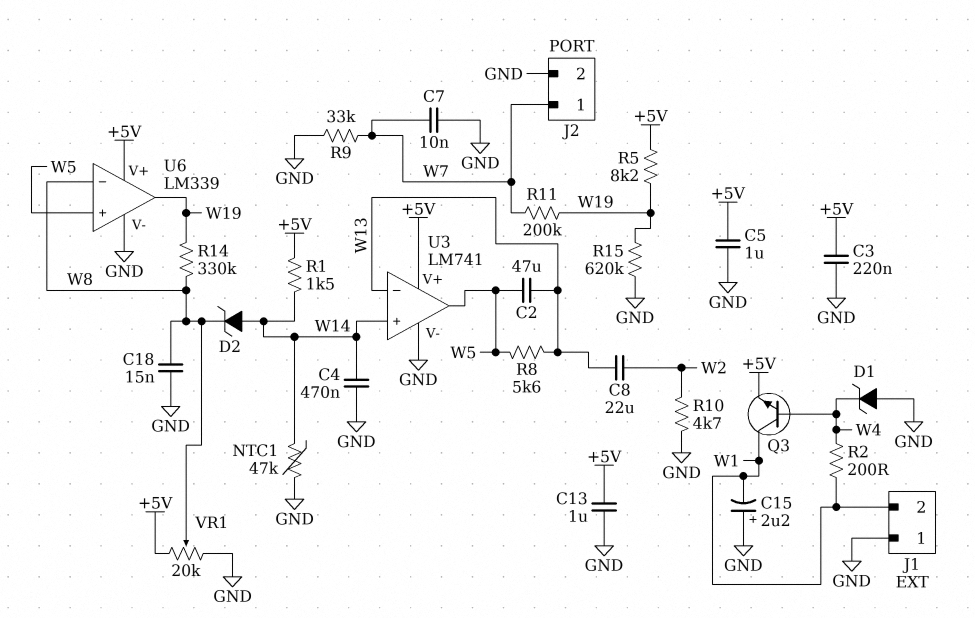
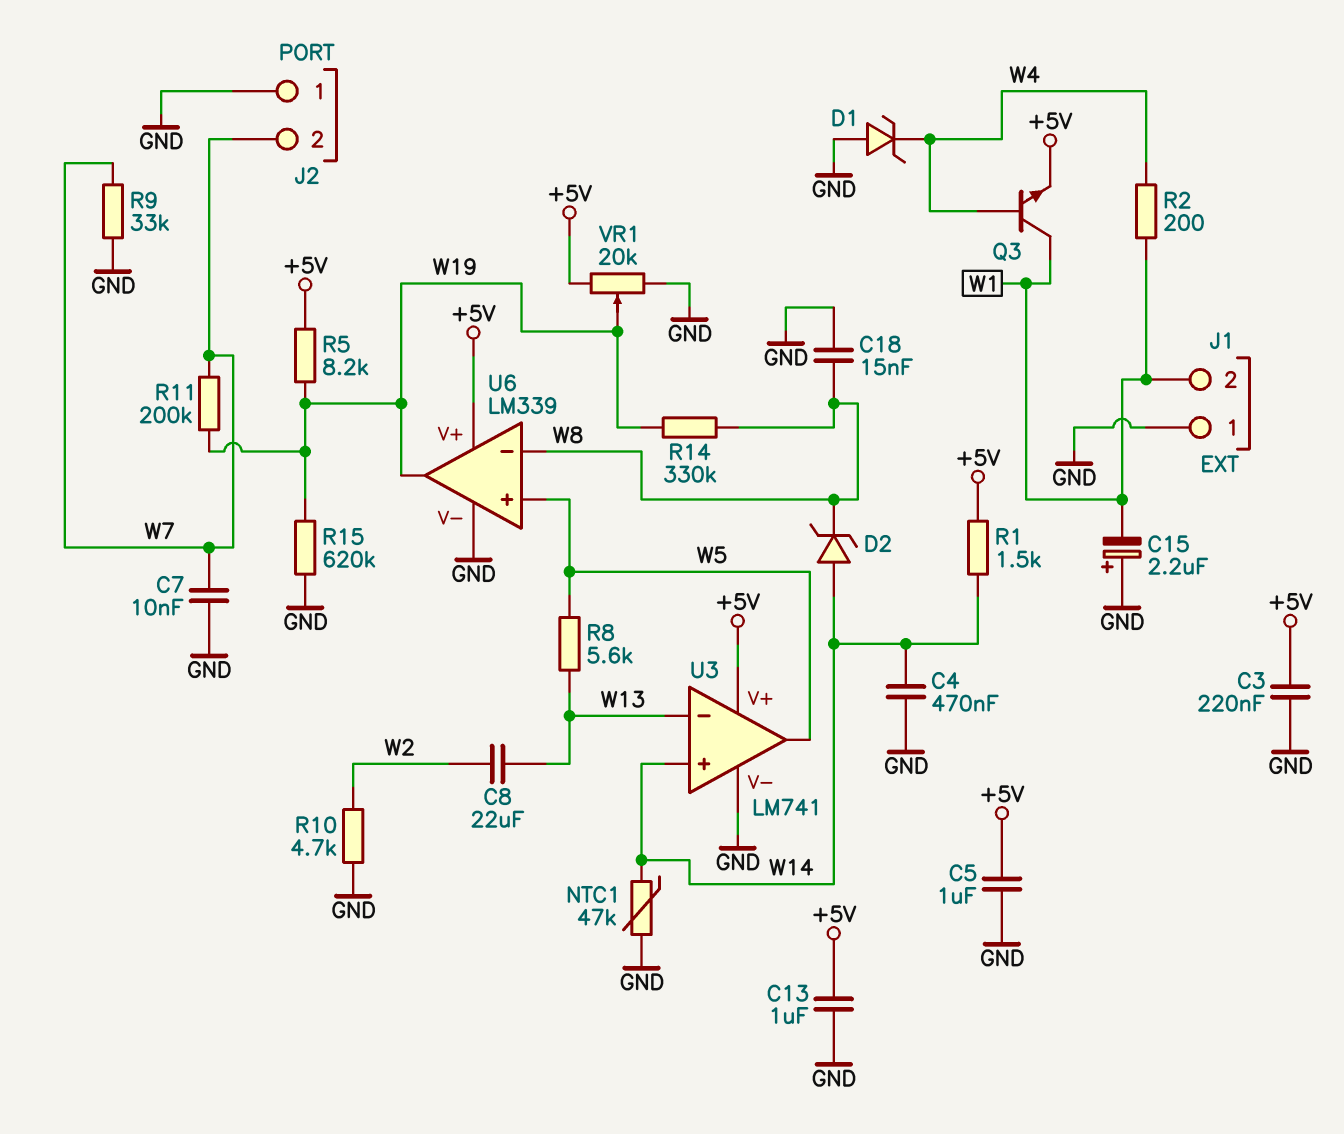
C2: 47uF (W5, W13) -> none
J2 pin 1: W7 -> GND
J2 pin 2: GND -> W7
VR1: 20k (+5V, GND, wiper W8) -> 20k (+5V, GND, wiper W19)

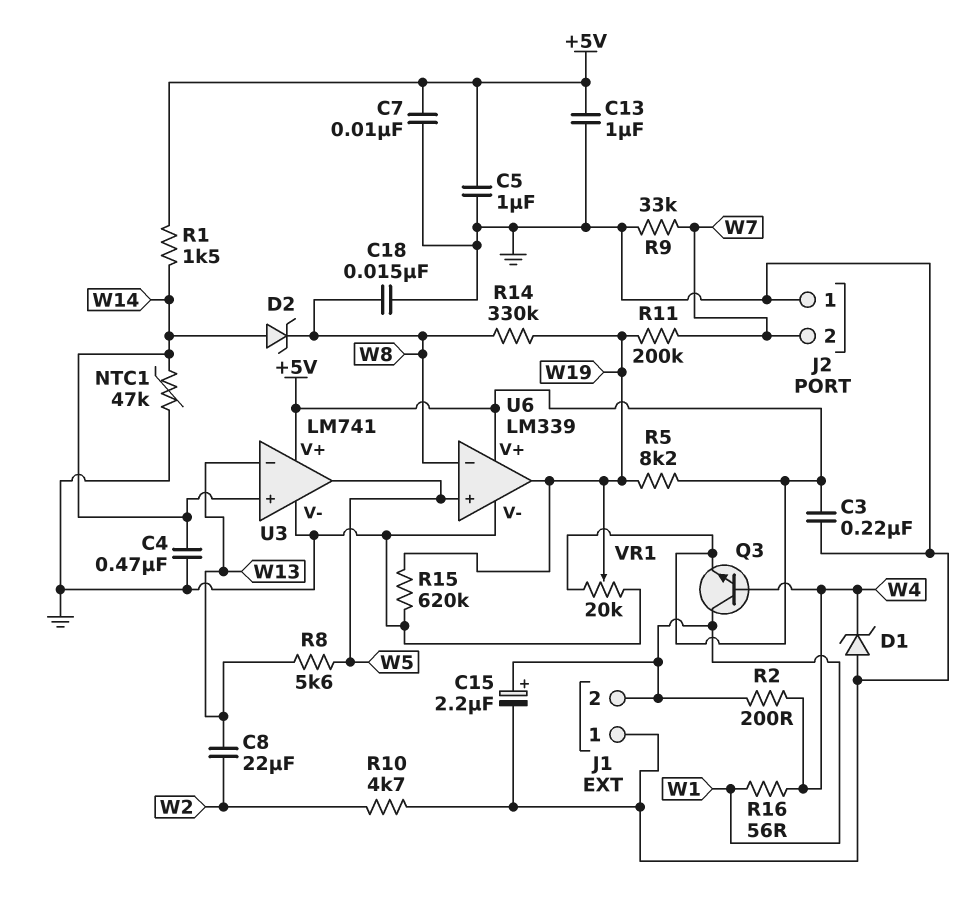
C7: 10nF (GND, W7) -> 10nF (+5V, GND)
C15: 2.2uF (plus GND, minus W1) -> 2.2uF (plus W1, minus GND)
R16: none -> 56 (W1, W4)

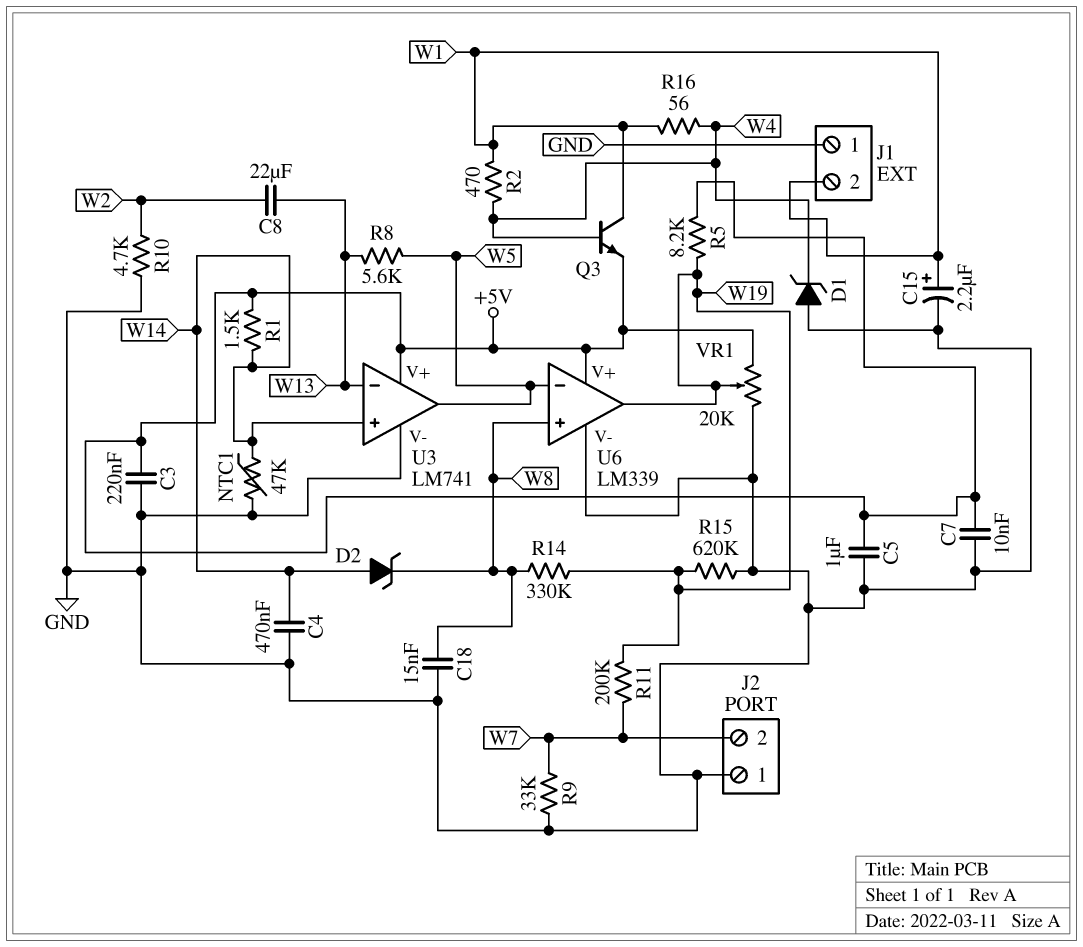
C13: 1uF (+5V, GND) -> none
R2: 200 (W1, W4) -> 470 (W1, W4)
U6 pin in+: W5 -> W8
U6 pin in-: W8 -> W5

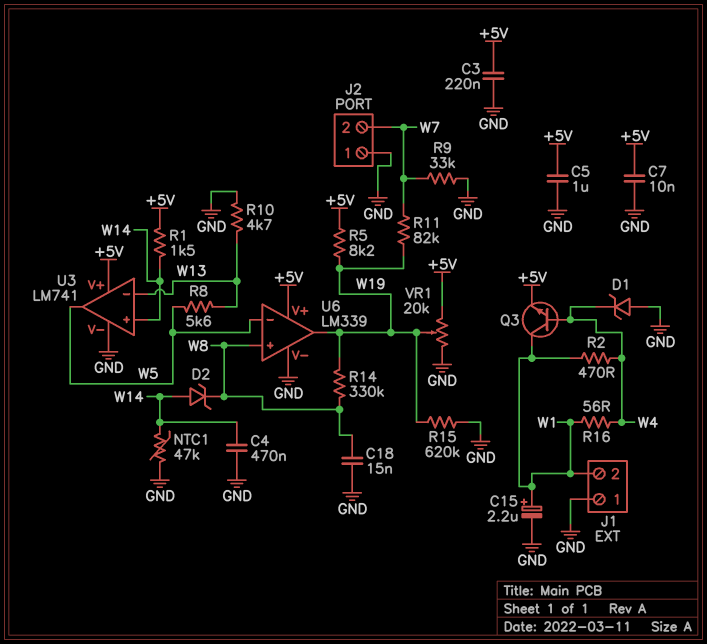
C8: 22uF (W2, W13) -> none
R10: 4.7k (GND, W2) -> 4.7k (GND, W13)
R11: 200k (W7, W19) -> 82k (W7, W19)

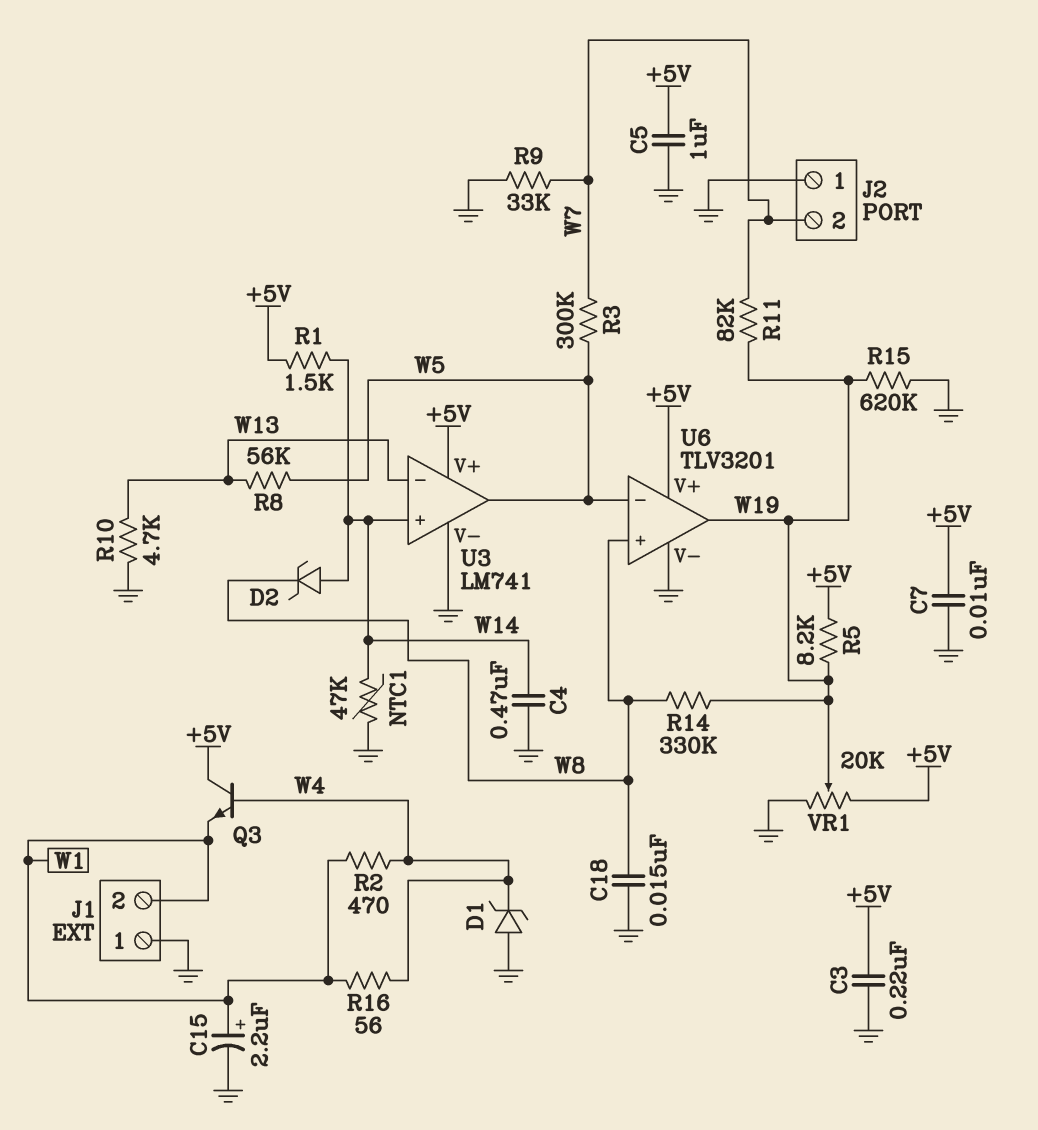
Q3: NPN (B W4, C W1, E +5V) -> NPN (B W4, C +5V, E W1)
R3: none -> 300k (W5, W7)
R8: 5.6k (W5, W13) -> 56k (W5, W13)
U6: LM339 -> TLV3201

